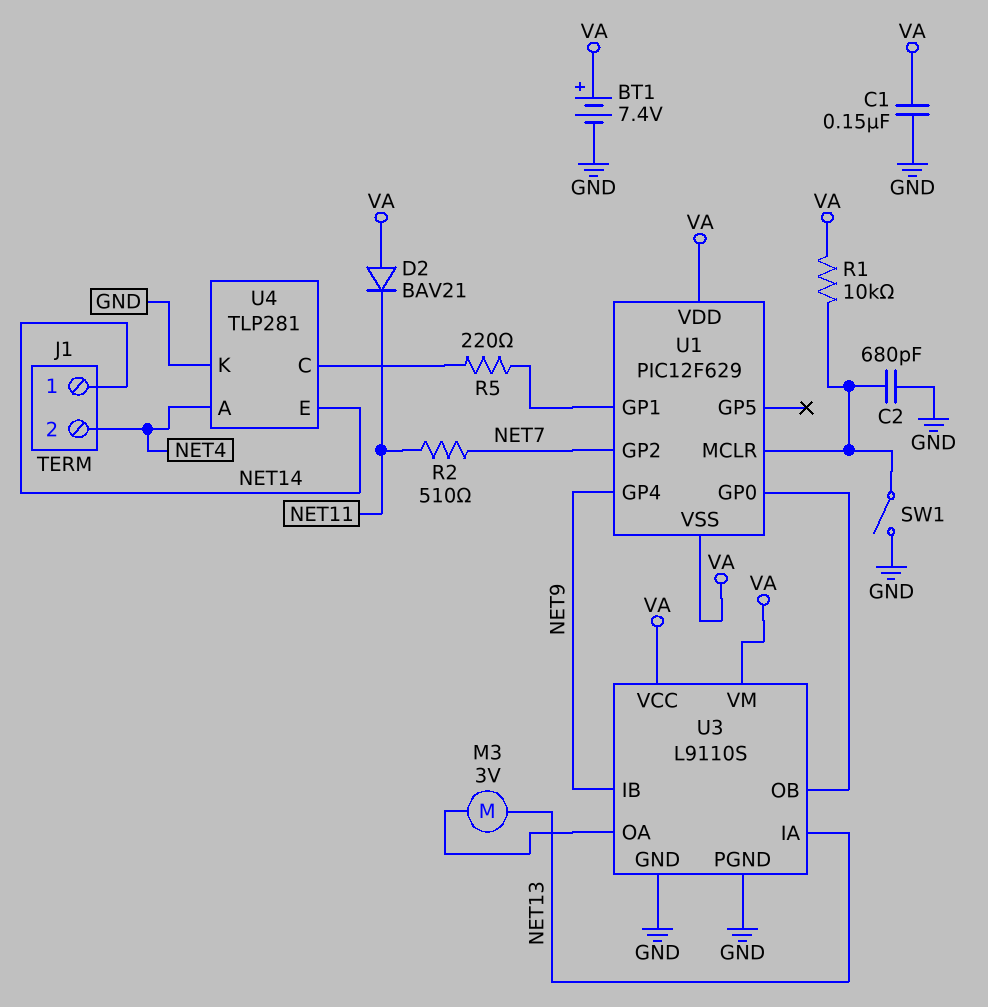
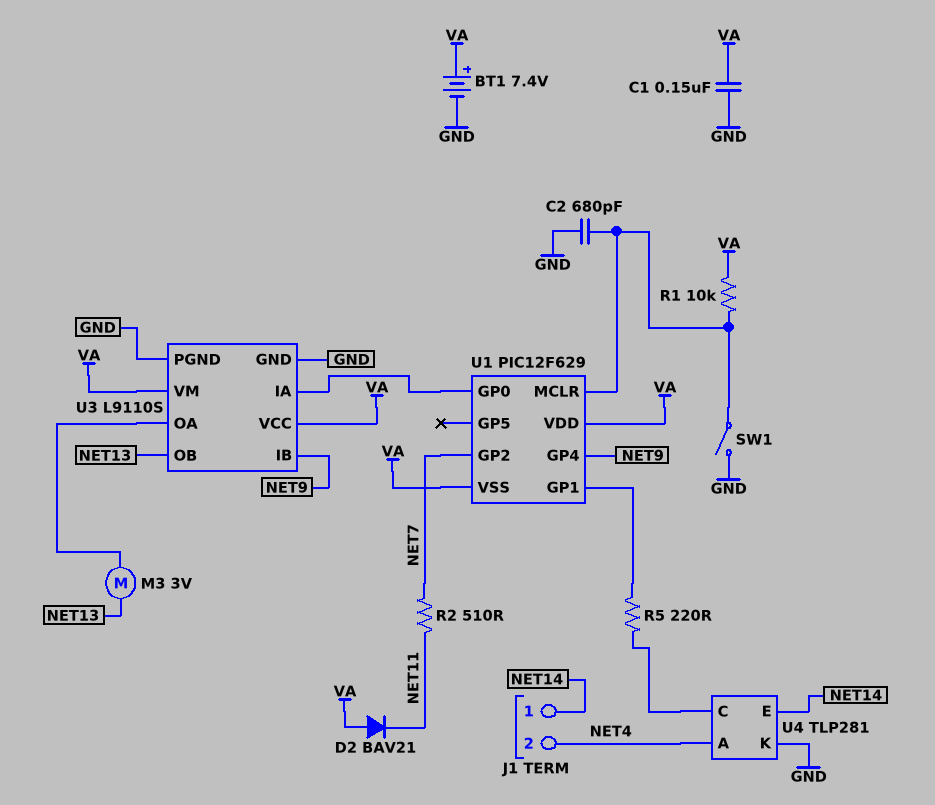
U3 pin IA: NET13 -> U1/GP0
U3 pin OB: U1/GP0 -> NET13

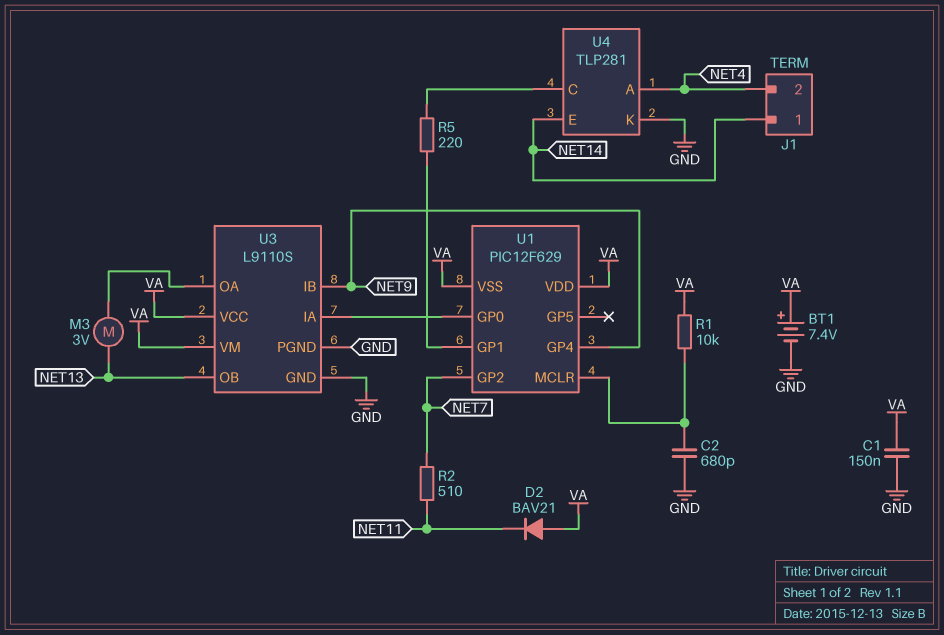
SW1: switch (GND, U1/MCLR) -> none

